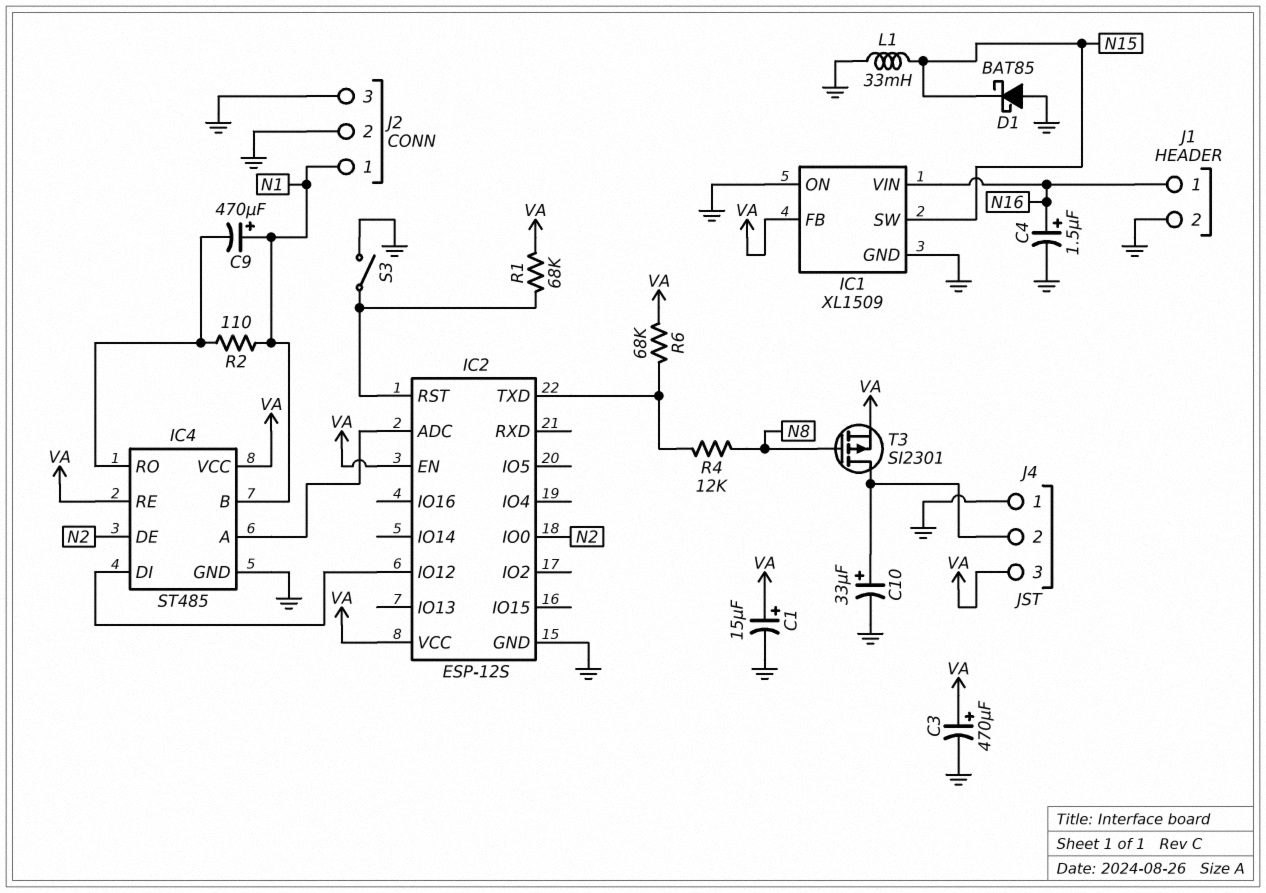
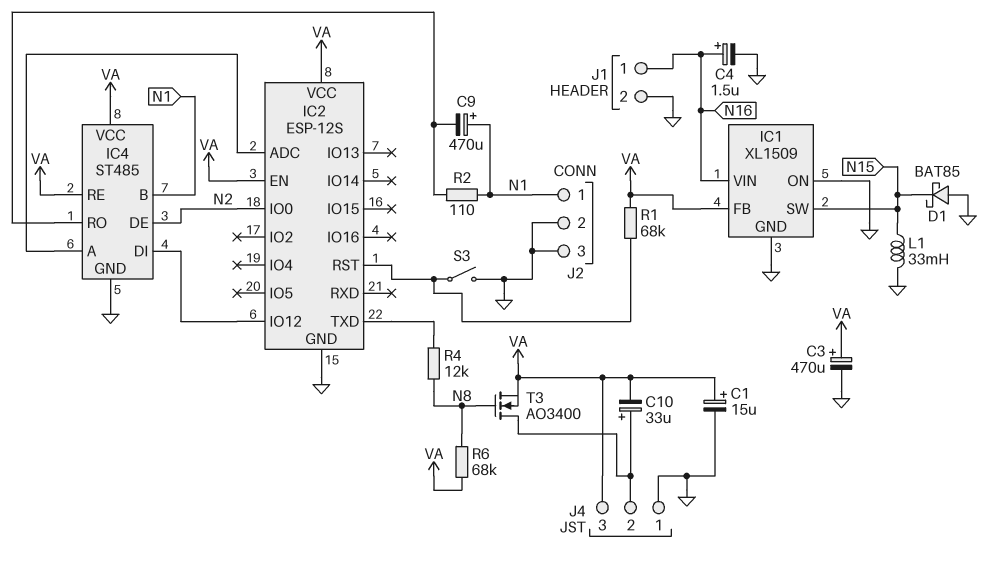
C10: 33uF (plus J4/2, minus GND) -> 33uF (plus J4/2, minus VA)
R6: 68k (IC2/TXD, VA) -> 68k (N8, VA)
T3: PMOS SI2301 (G N8, D J4/2, S VA) -> NMOS AO3400 (G N8, D J4/2, S VA)

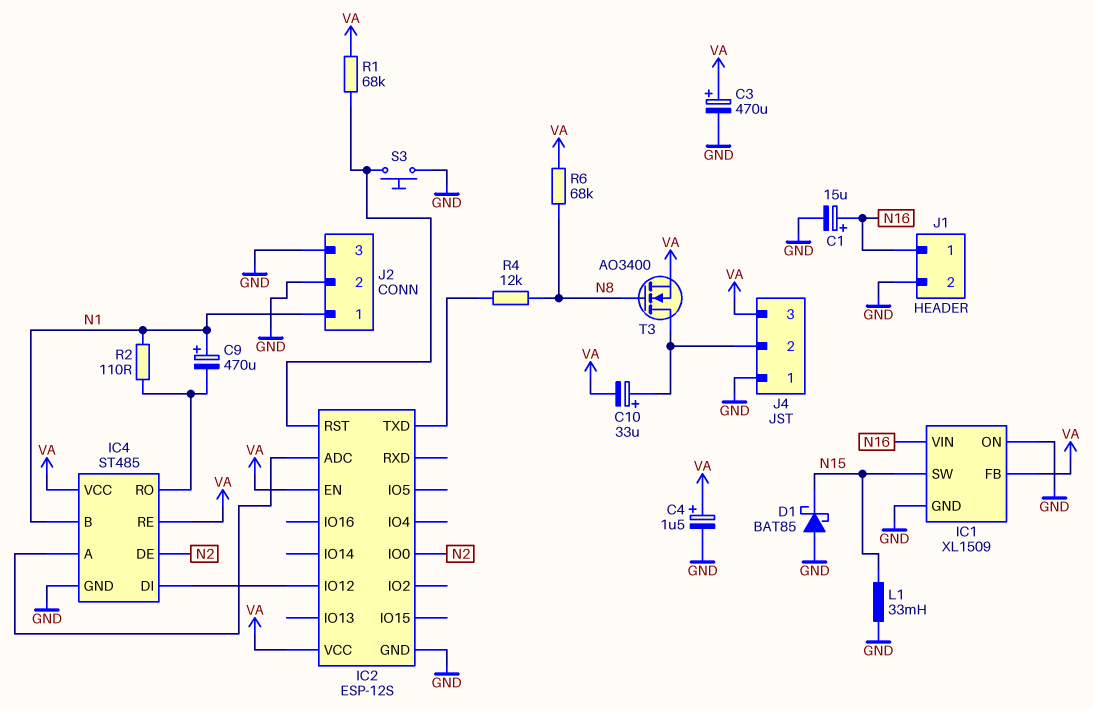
C1: 15uF (plus VA, minus GND) -> 15uF (plus N16, minus GND)
C4: 1.5uF (plus N16, minus GND) -> 1.5uF (plus VA, minus GND)
S3: switch (GND, IC2/RST) -> button (GND, IC2/RST)

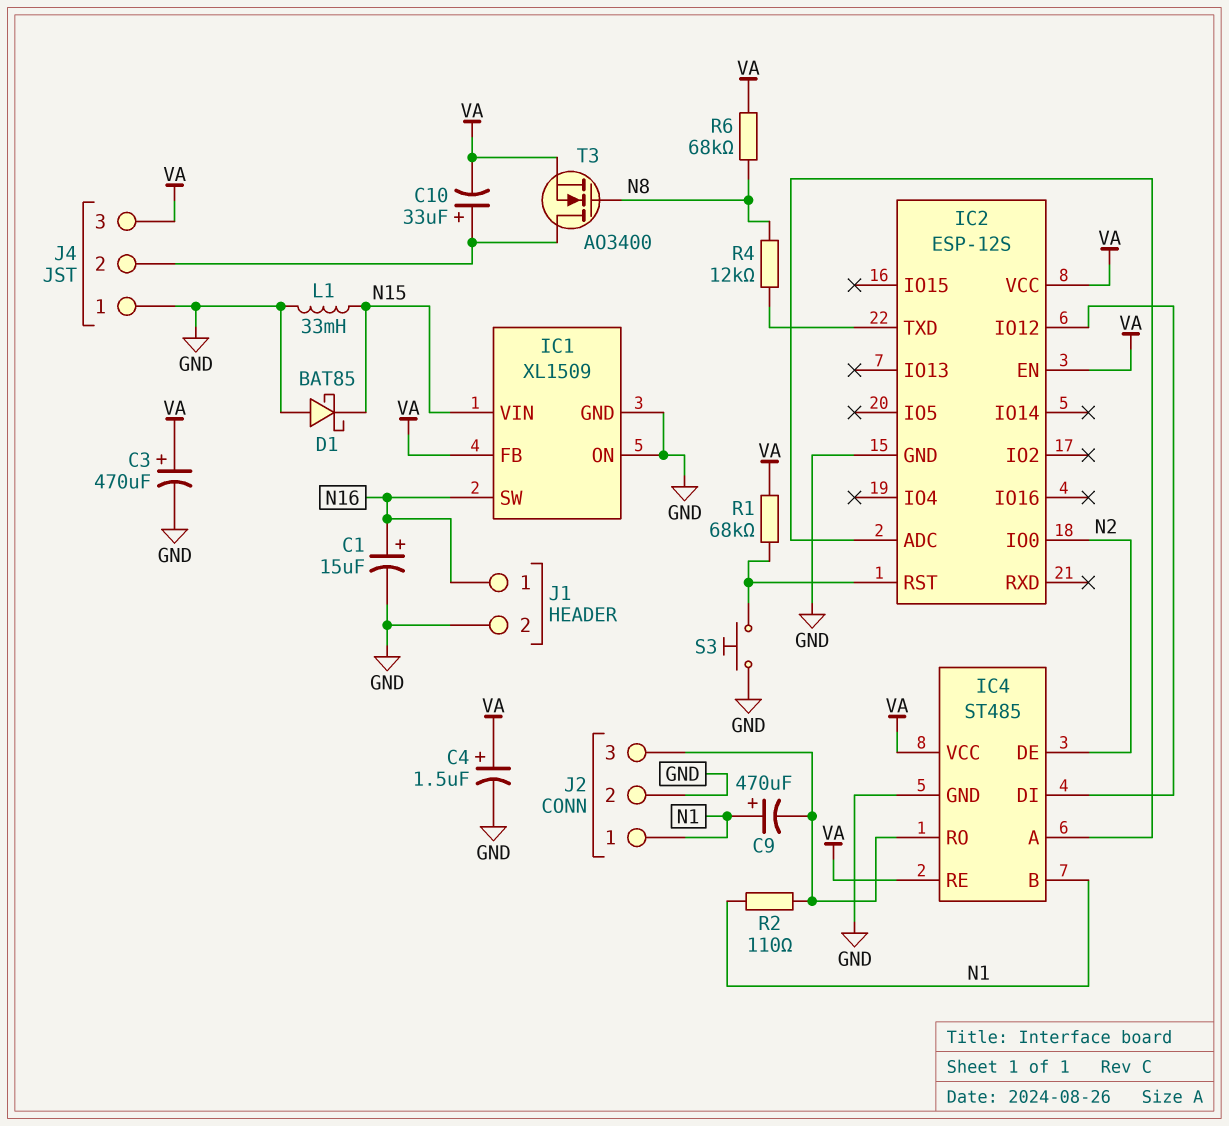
IC1 pin SW: N15 -> N16
IC1 pin VIN: N16 -> N15
J2 pin 3: GND -> IC4/RO

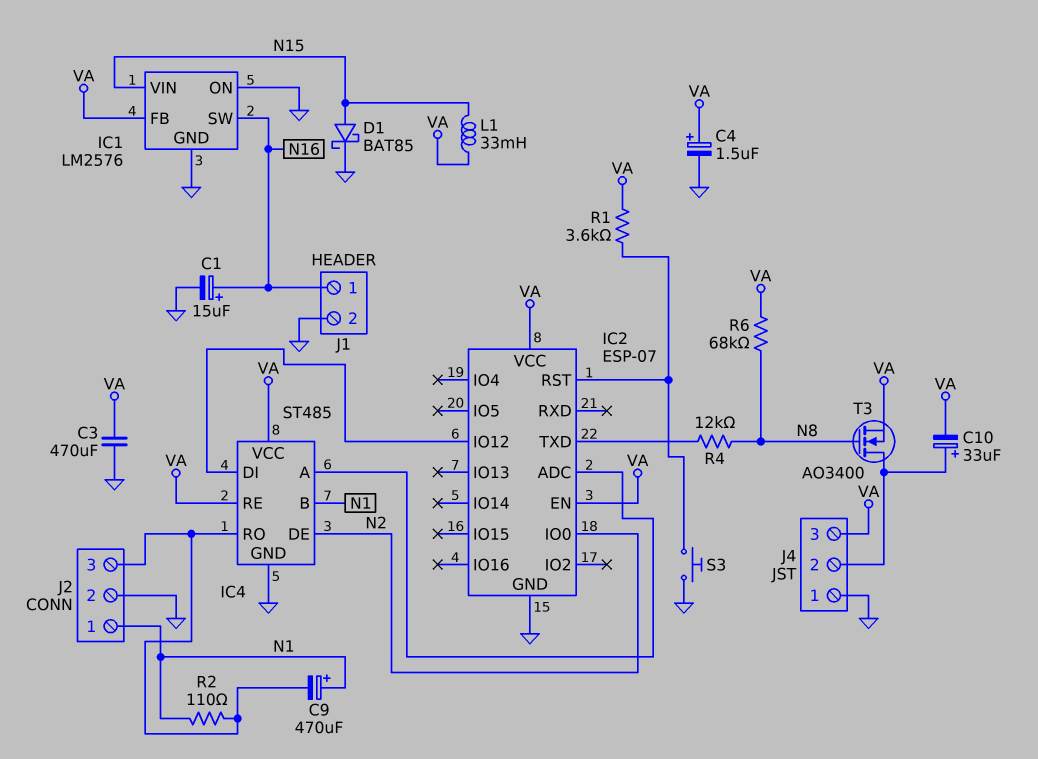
C3: 470uF (plus VA, minus GND) -> 470uF (GND, VA)
D1: schottky BAT85 (A GND, K N15) -> schottky BAT85 (A N15, K GND)
IC1: XL1509 -> LM2576
IC2: ESP-12S -> ESP-07
L1: 33mH (GND, N15) -> 33mH (N15, VA)
R1: 68k (IC2/RST, VA) -> 3.6k (IC2/RST, VA)

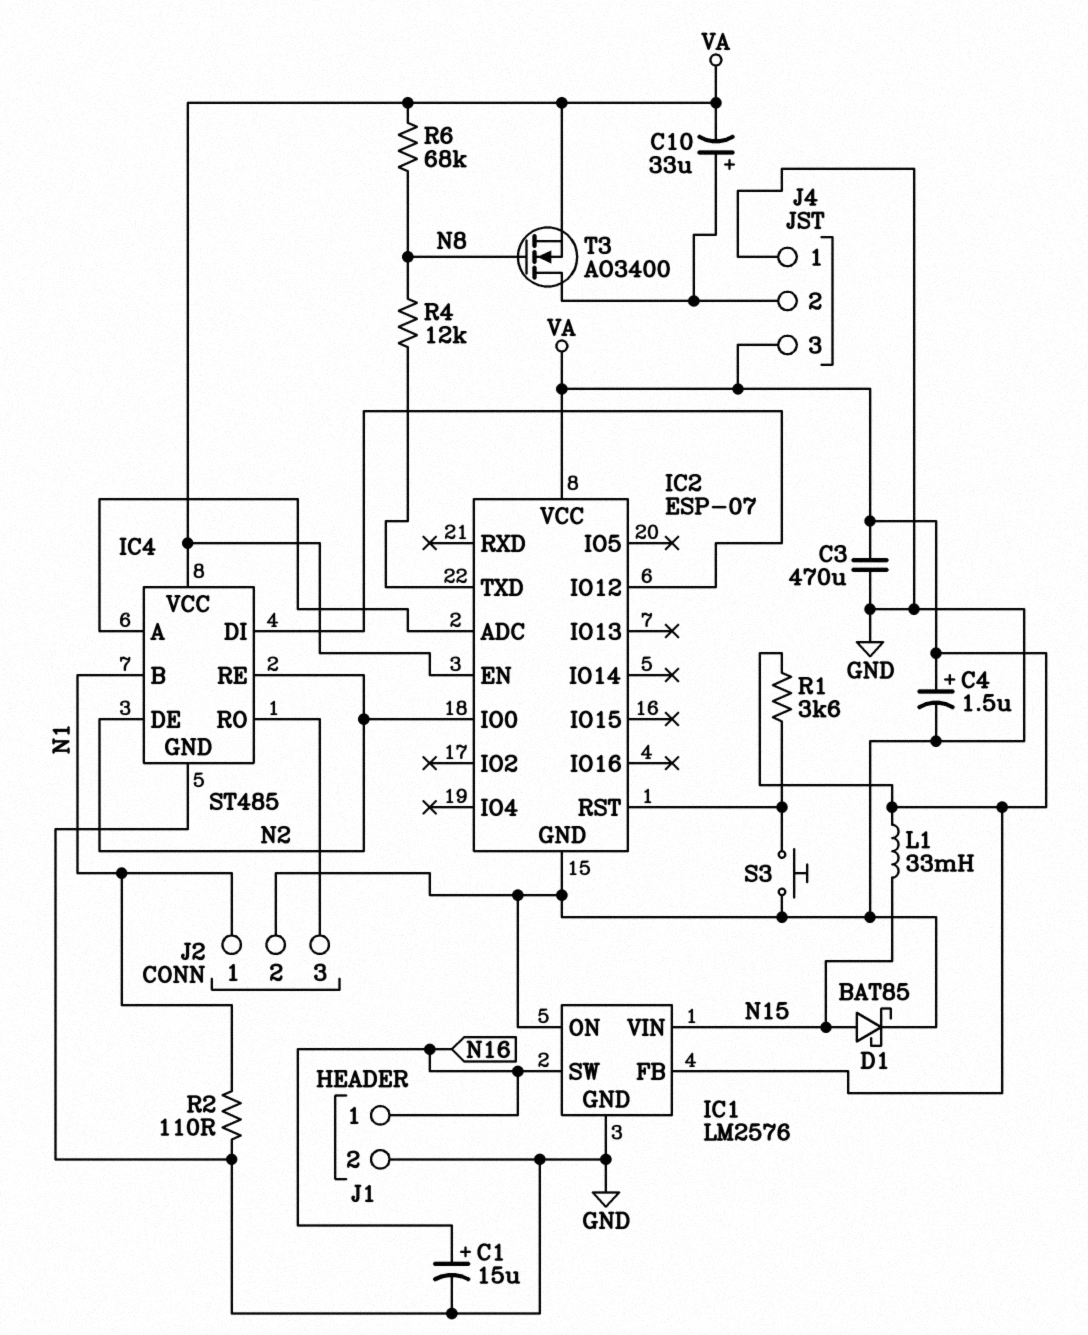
C9: 470uF (plus N1, minus IC4/RO) -> none
IC4 pin RE: VA -> N2
R2: 110 (IC4/RO, N1) -> 110 (GND, N1)

